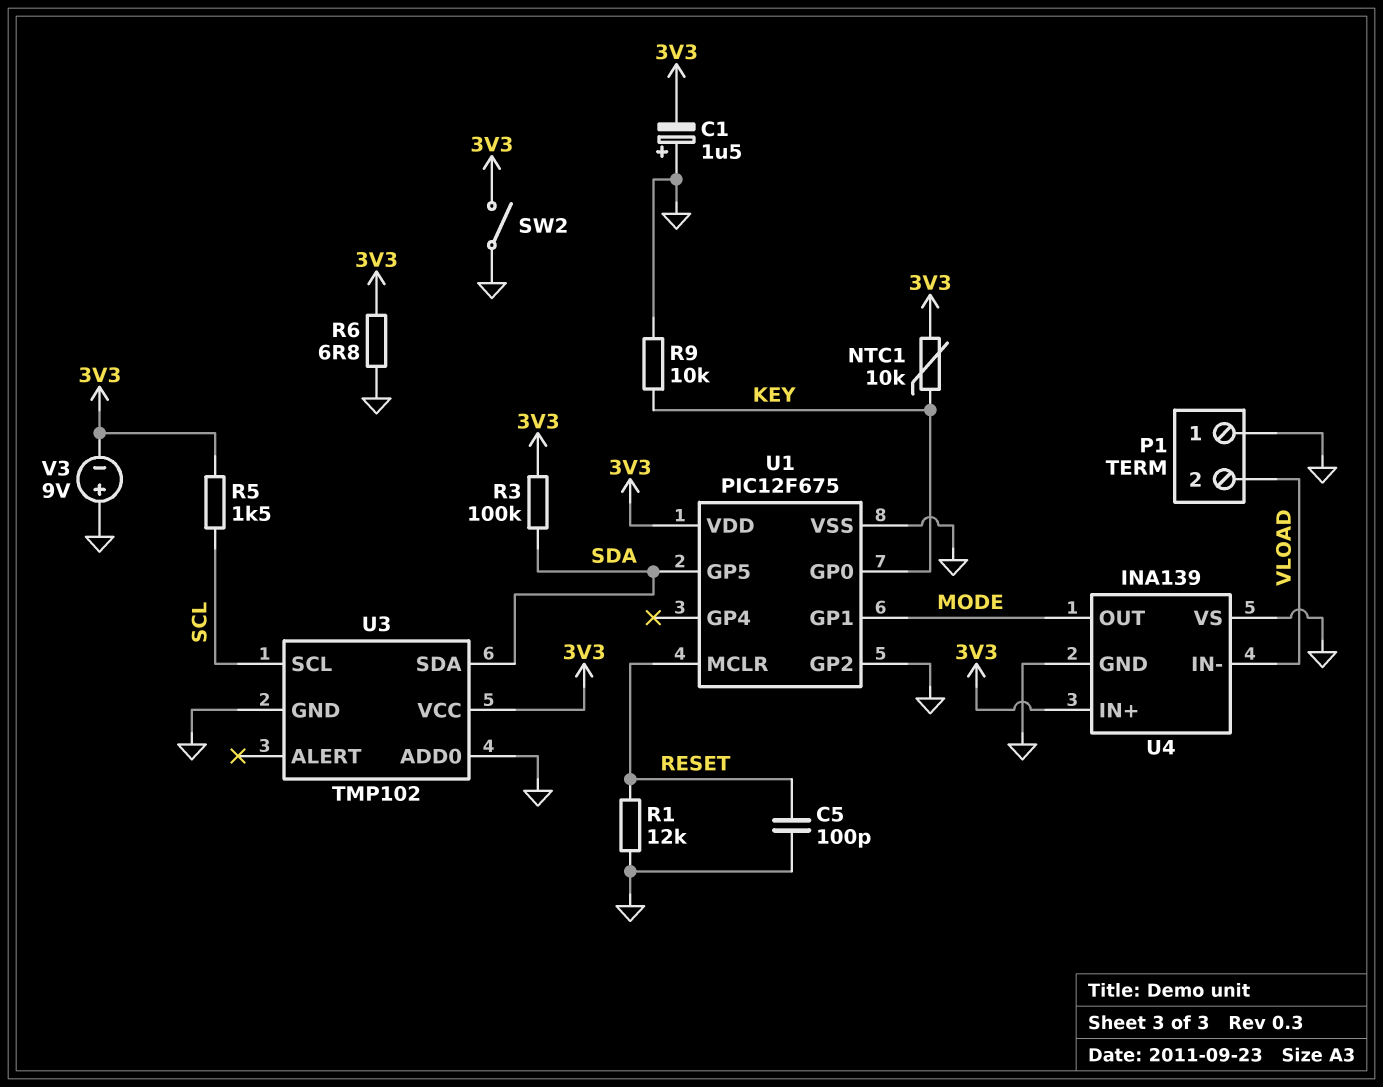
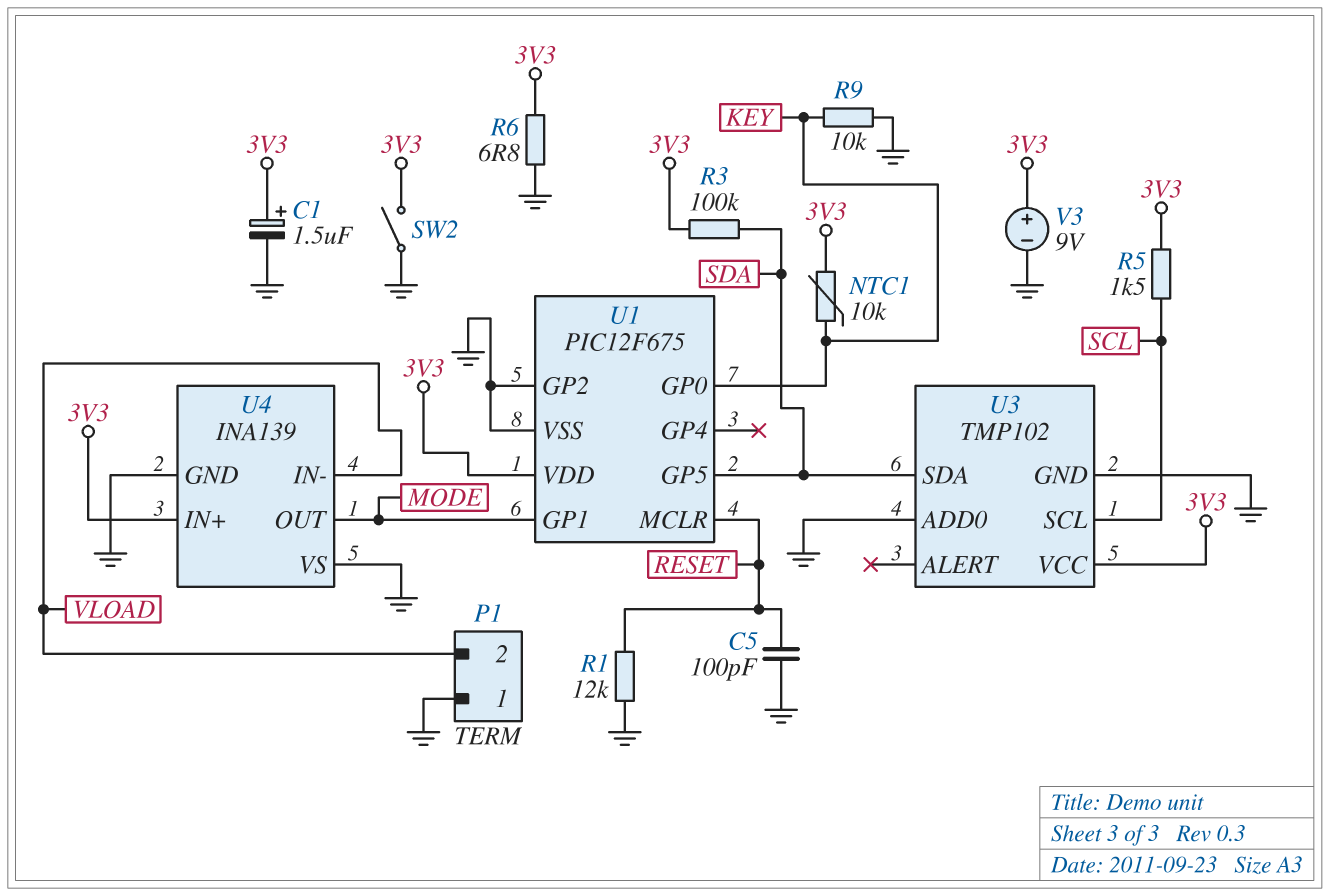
C1: 1.5uF (plus GND, minus 3V3) -> 1.5uF (plus 3V3, minus GND)
V3: 9V (plus GND, minus 3V3) -> 9V (plus 3V3, minus GND)

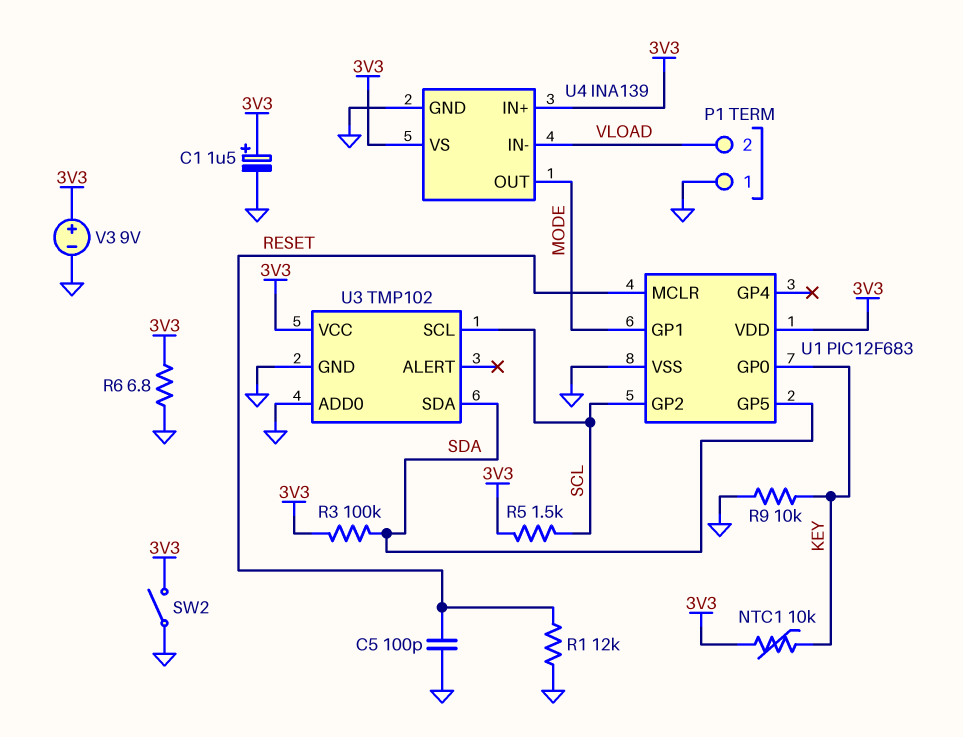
U1: PIC12F675 -> PIC12F683
U1 pin GP2: GND -> SCL
U4 pin VS: GND -> 3V3

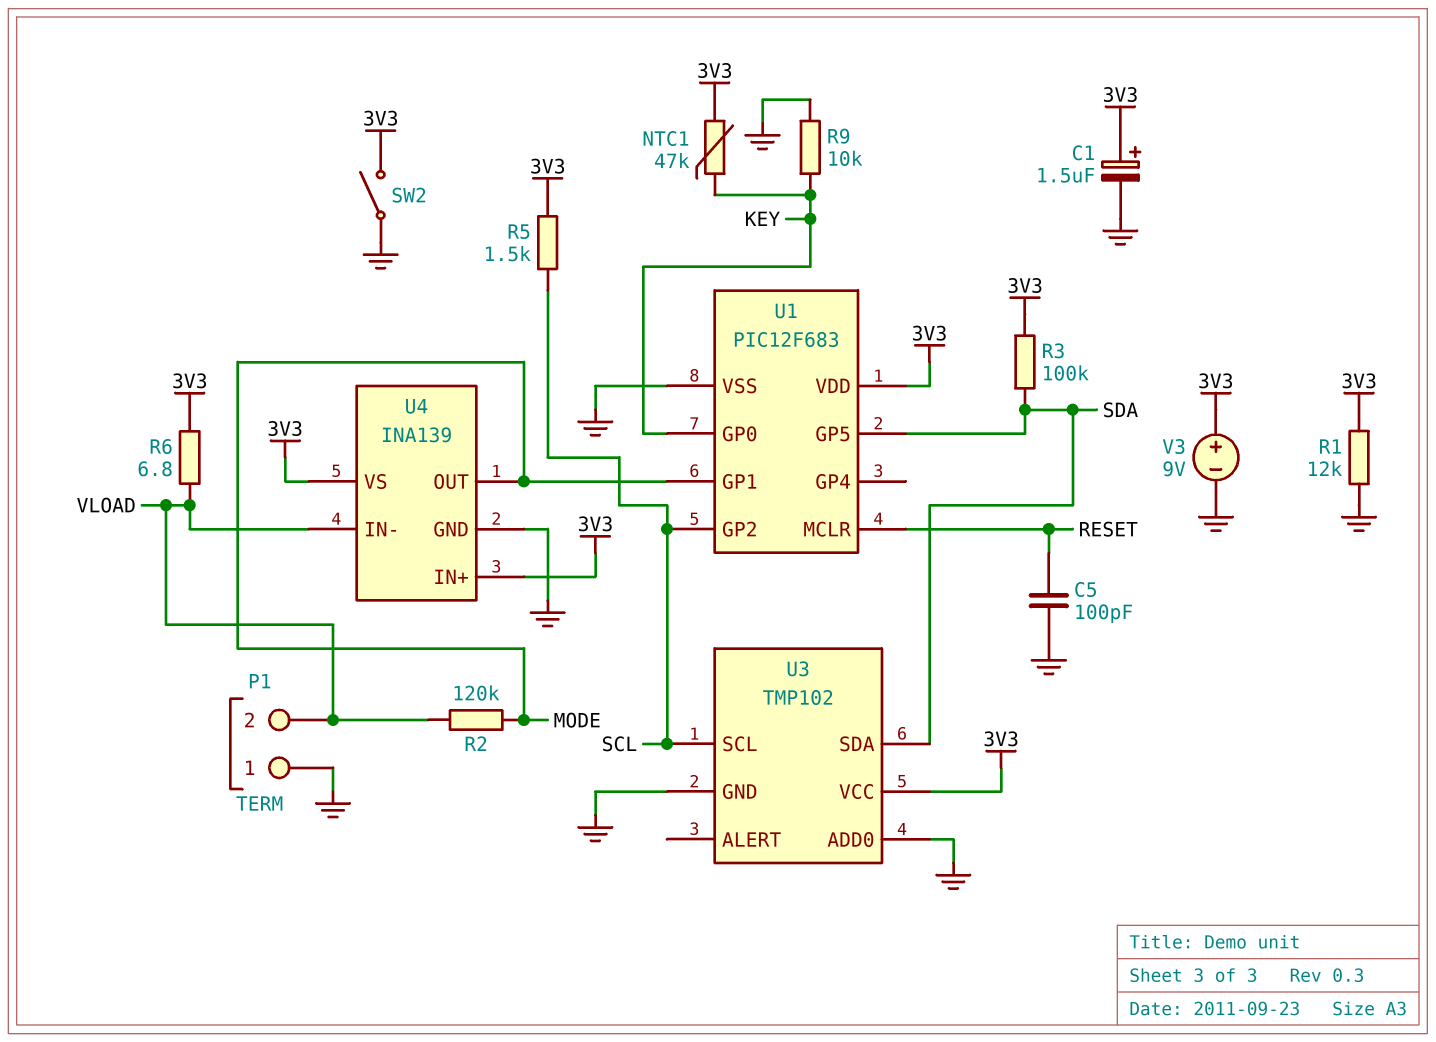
NTC1: 10k (3V3, KEY) -> 47k (3V3, KEY)
R1: 12k (GND, RESET) -> 12k (3V3, GND)
R2: none -> 120k (MODE, VLOAD)
R6: 6.8 (3V3, GND) -> 6.8 (3V3, VLOAD)

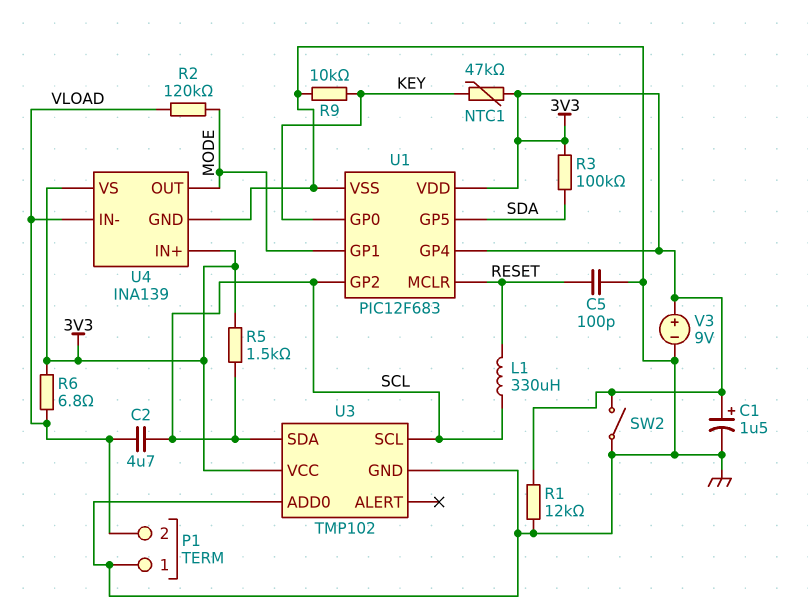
C2: none -> 4.7uF (SCL, VLOAD)
L1: none -> 330uH (RESET, SCL)
U1 pin GP4: none -> 3V3
U3 pin SDA: SDA -> SCL

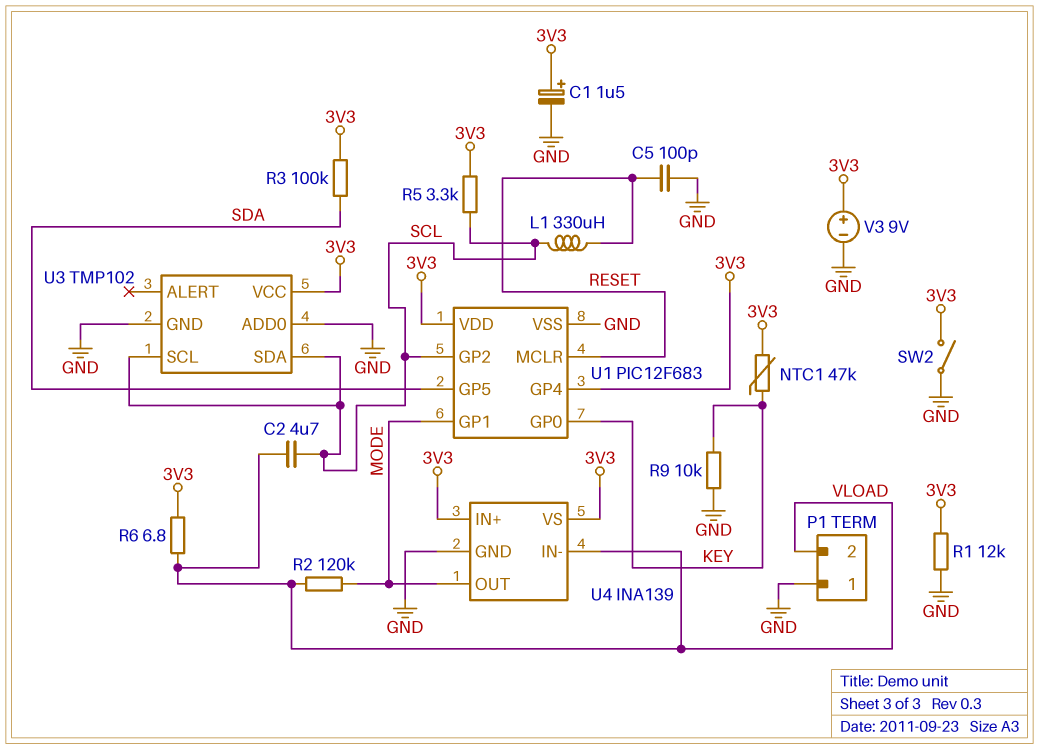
R5: 1.5k (3V3, SCL) -> 3.3k (3V3, SCL)

